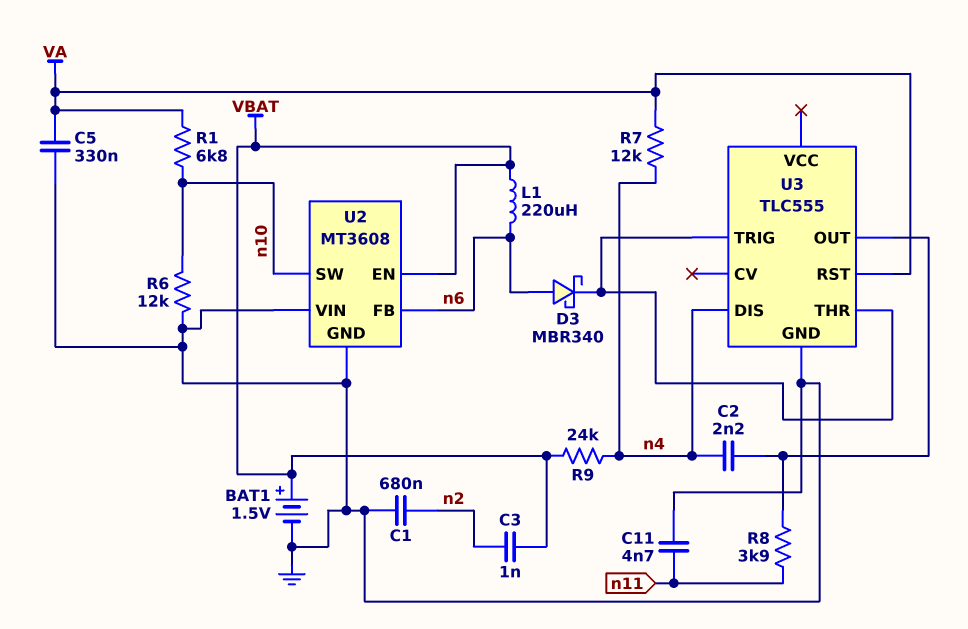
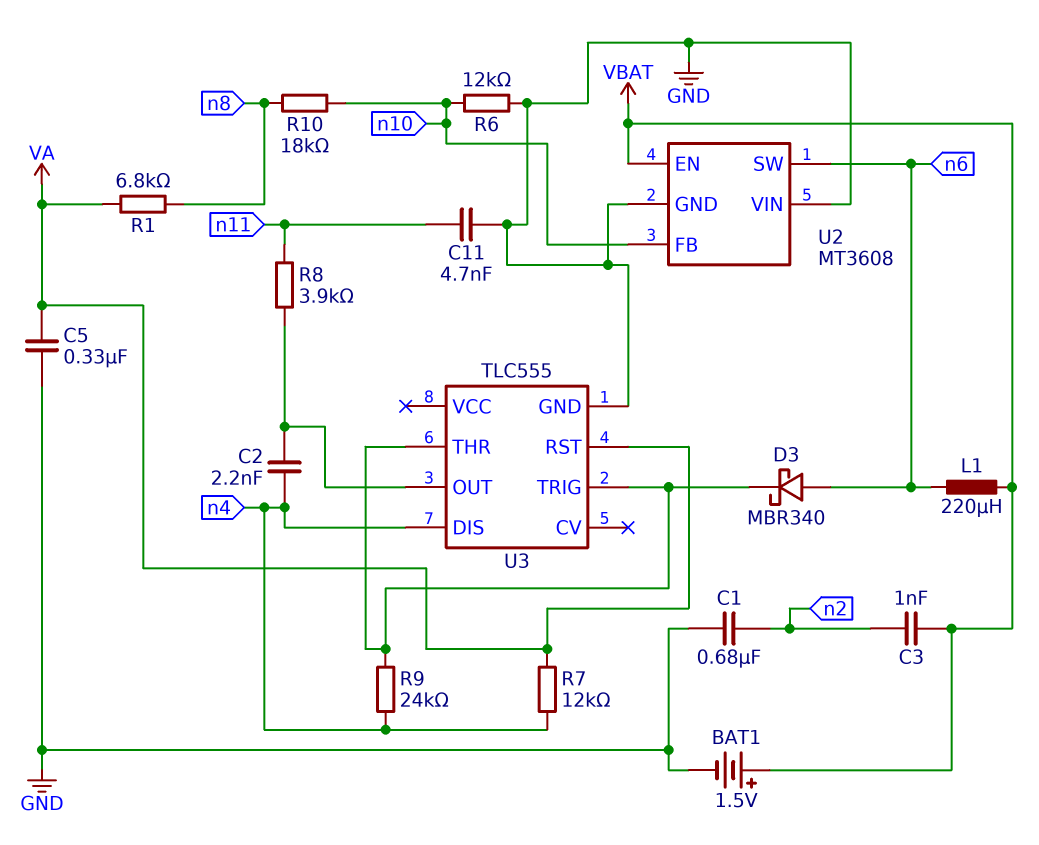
R1: 6.8k (VA, n10) -> 6.8k (VA, n8)
R9: 24k (VBAT, n4) -> 24k (U3/THR, n4)
R10: none -> 18k (n8, n10)
U2 pin FB: n6 -> n10
U2 pin SW: n10 -> n6

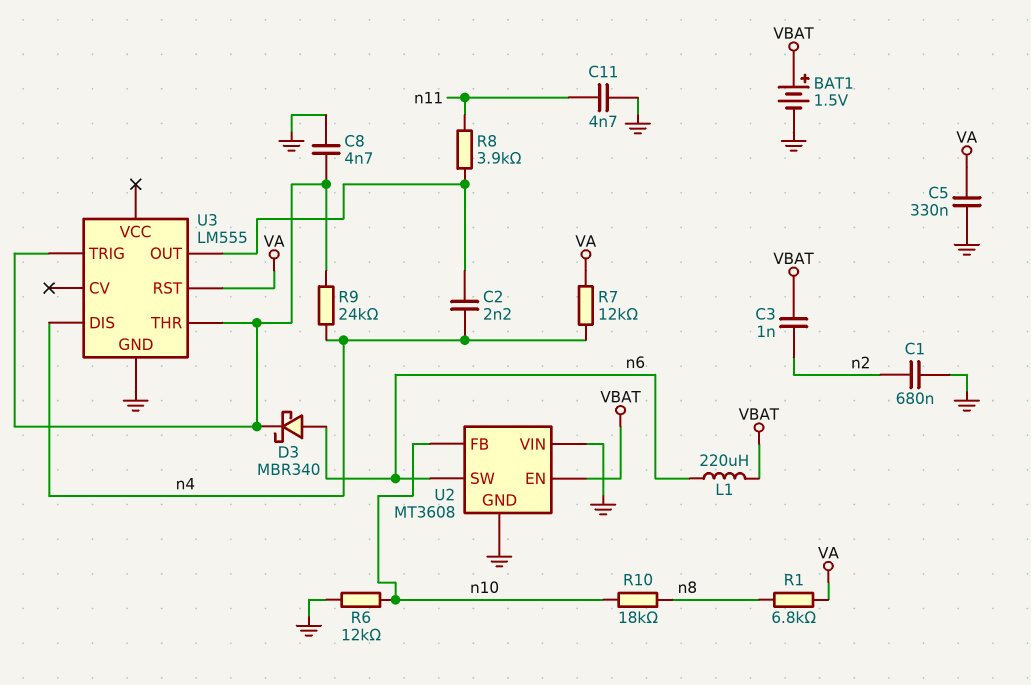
C8: none -> 4.7nF (GND, U3/THR)
U3: TLC555 -> LM555

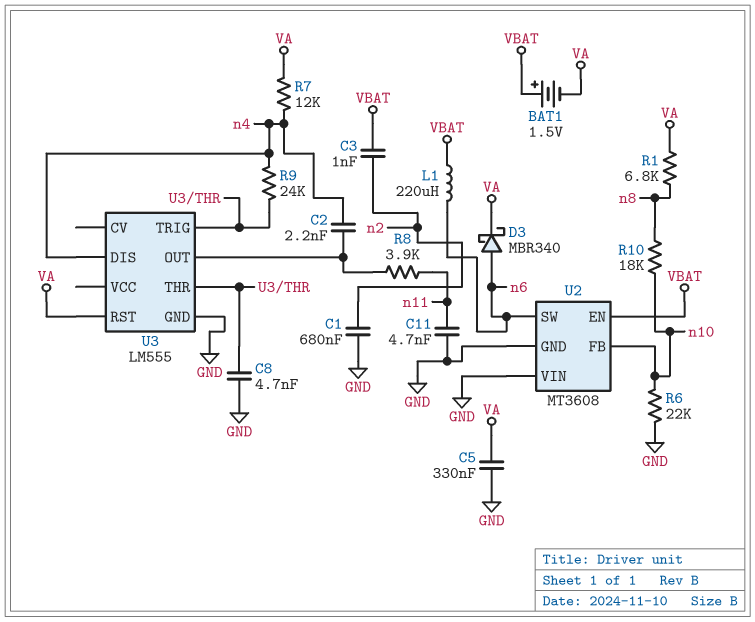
BAT1: 1.5V (plus VBAT, minus GND) -> 1.5V (plus VBAT, minus VA)
D3: schottky MBR340 (A n6, K U3/THR) -> schottky MBR340 (A n6, K VA)
R6: 12k (GND, n10) -> 22k (GND, n10)

